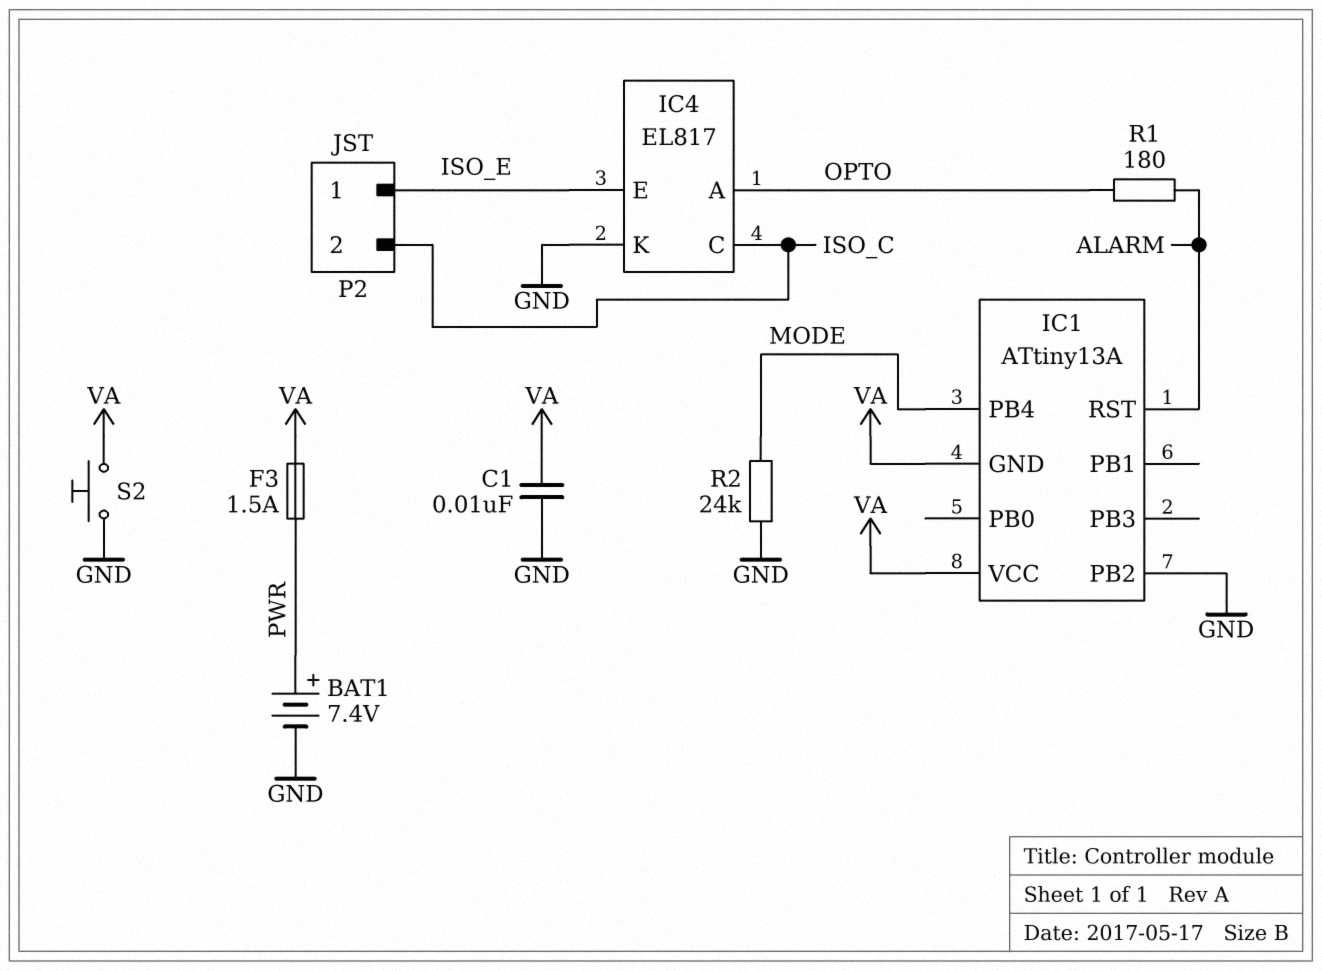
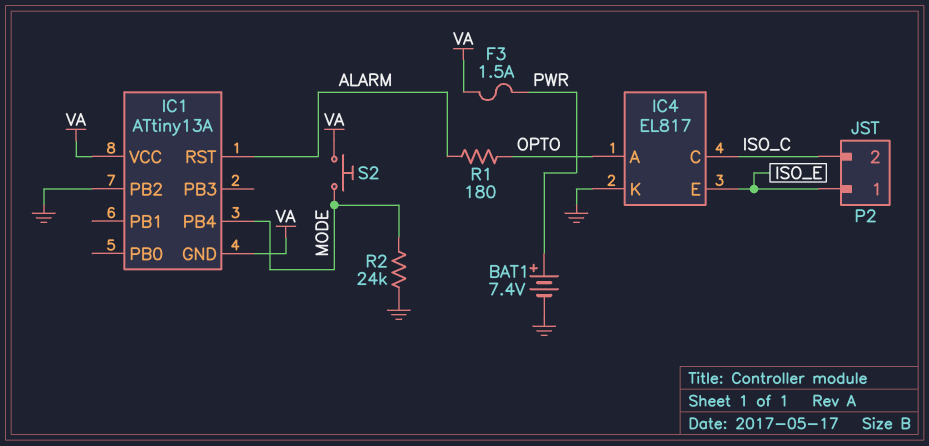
C1: 10nF (GND, VA) -> none
S2: button (GND, VA) -> button (MODE, VA)

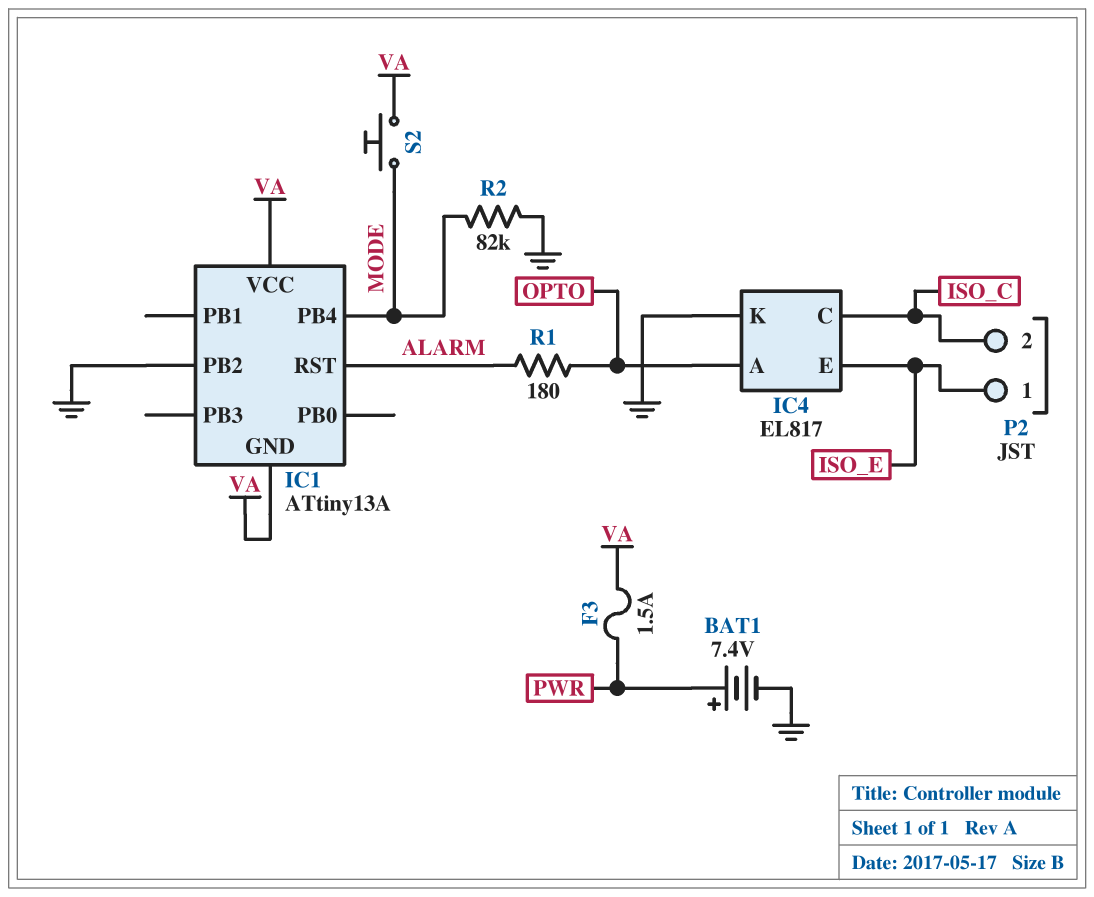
R2: 24k (GND, MODE) -> 82k (GND, MODE)

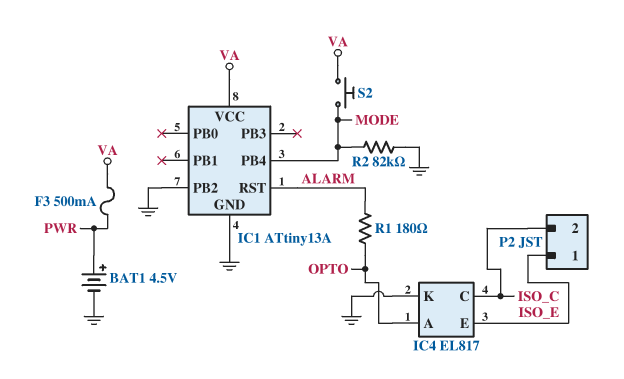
BAT1: 7.4V (plus PWR, minus GND) -> 4.5V (plus PWR, minus GND)
F3: 1.5A (PWR, VA) -> 500mA (PWR, VA)
IC1 pin GND: VA -> GND

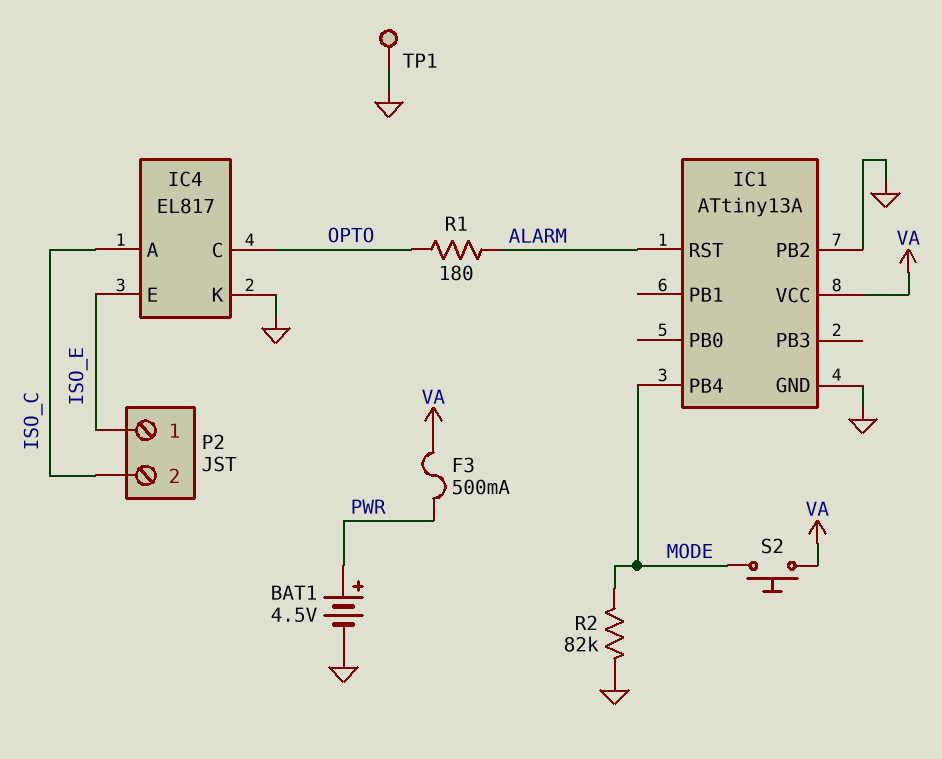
IC4 pin A: OPTO -> ISO_C
IC4 pin C: ISO_C -> OPTO
TP1: none -> test point (GND)

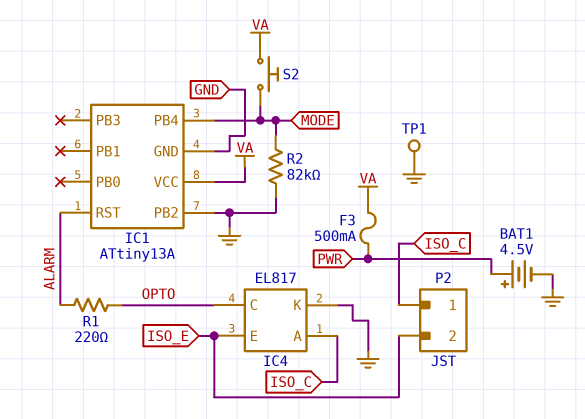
P2 pin 1: ISO_E -> ISO_C
P2 pin 2: ISO_C -> ISO_E
R1: 180 (ALARM, OPTO) -> 220 (ALARM, OPTO)

